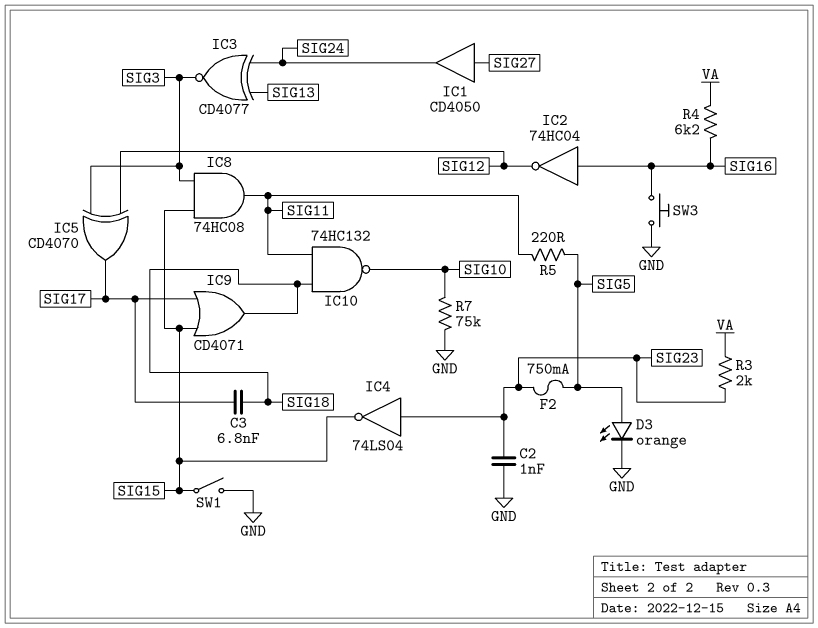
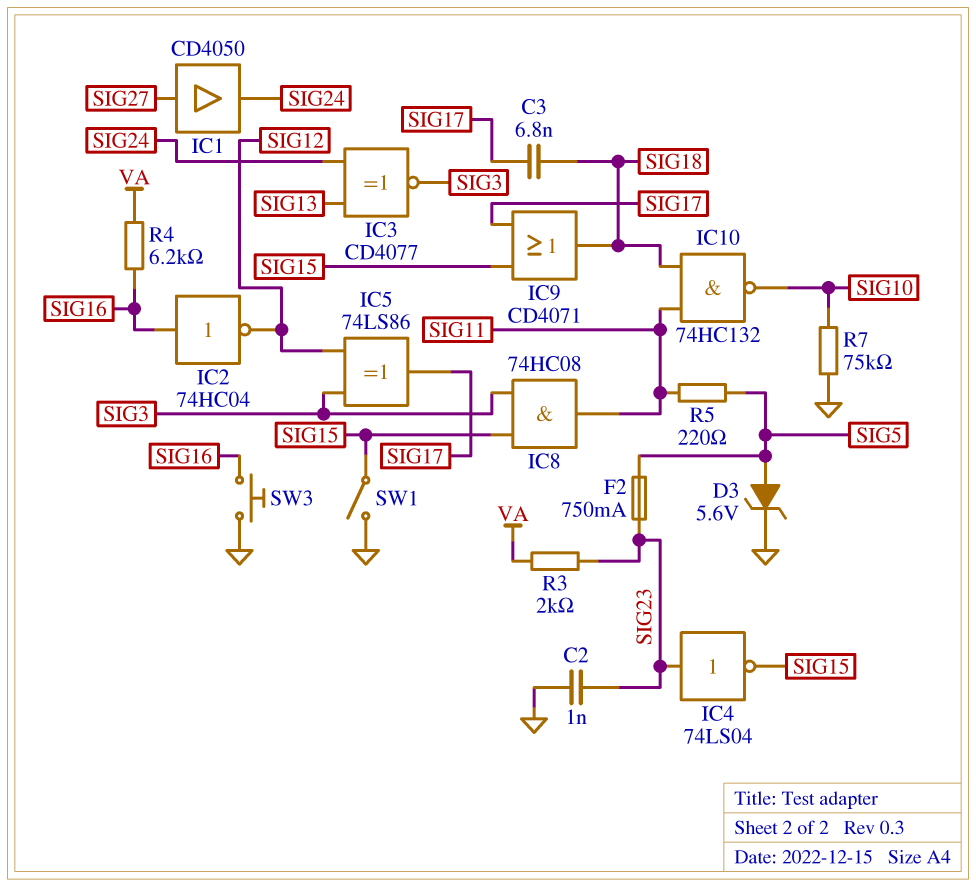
D3: LED orange (A SIG5, K GND) -> zener 5.6V (A SIG5, K GND)
IC5: XOR CD4070 (in SIG3, in SIG12, out SIG17) -> XOR 74LS86 (in SIG3, in SIG12, out SIG17)

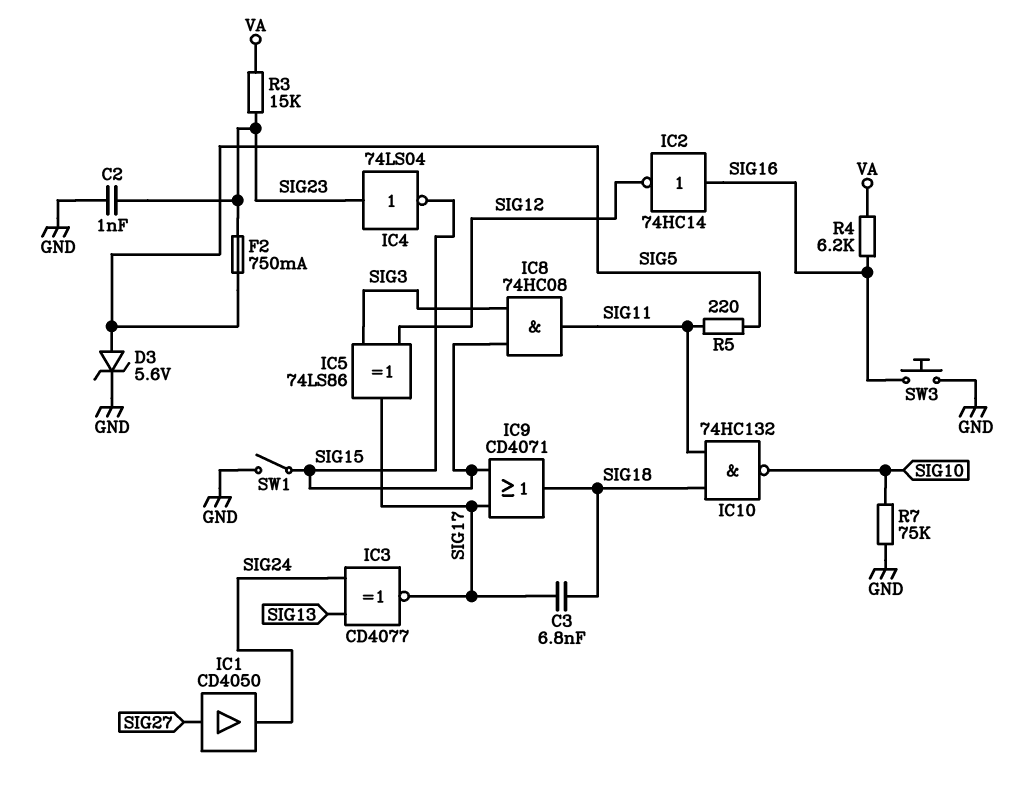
IC2: NOT 74HC04 (in SIG16, out SIG12) -> NOT 74HC14 (in SIG16, out SIG12)
IC3: XNOR CD4077 (in SIG13, in SIG24, out SIG3) -> XNOR CD4077 (in SIG13, in SIG24, out SIG17)
R3: 2k (SIG23, VA) -> 15k (SIG23, VA)

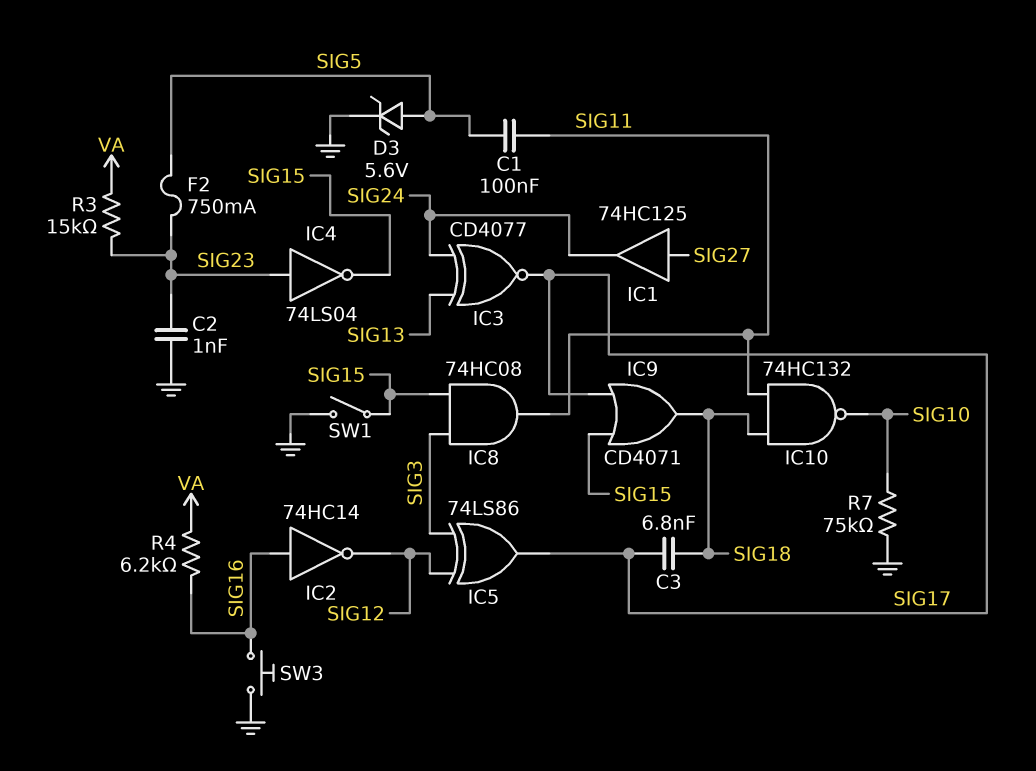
C1: none -> 100nF (SIG5, SIG11)
IC1: buffer CD4050 (in SIG27, out SIG24) -> buffer 74HC125 (in SIG27, out SIG24)
R5: 220 (SIG5, SIG11) -> none

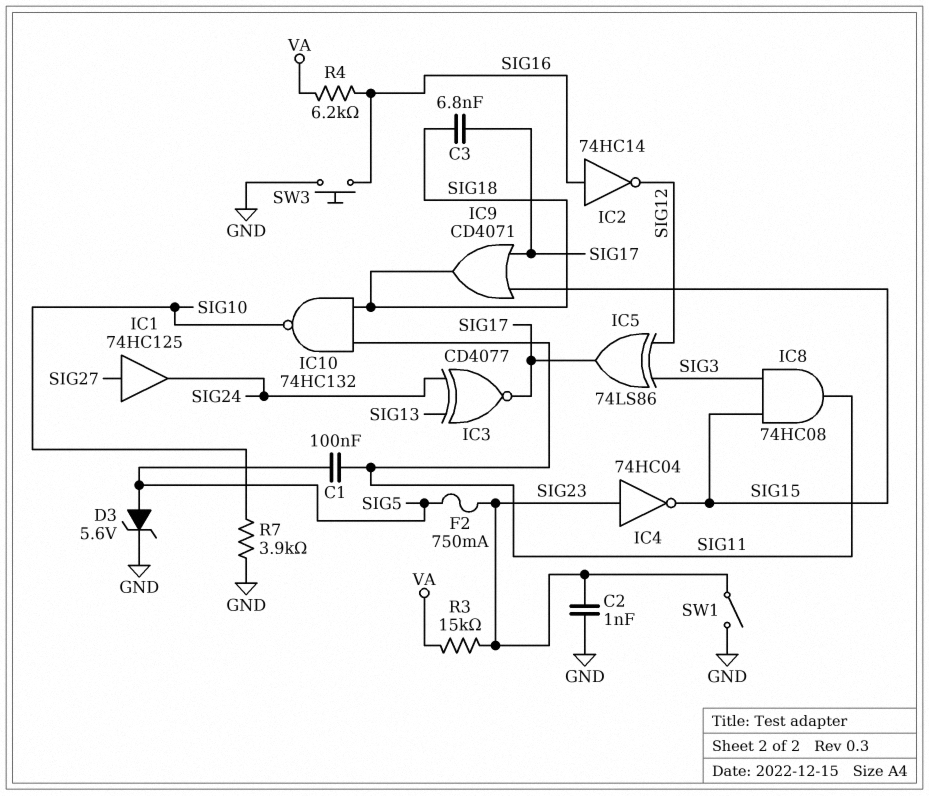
IC4: NOT 74LS04 (in SIG23, out SIG15) -> NOT 74HC04 (in SIG23, out SIG15)
R7: 75k (GND, SIG10) -> 3.9k (GND, SIG10)
SW1: switch (GND, SIG15) -> switch (GND, SIG23)

